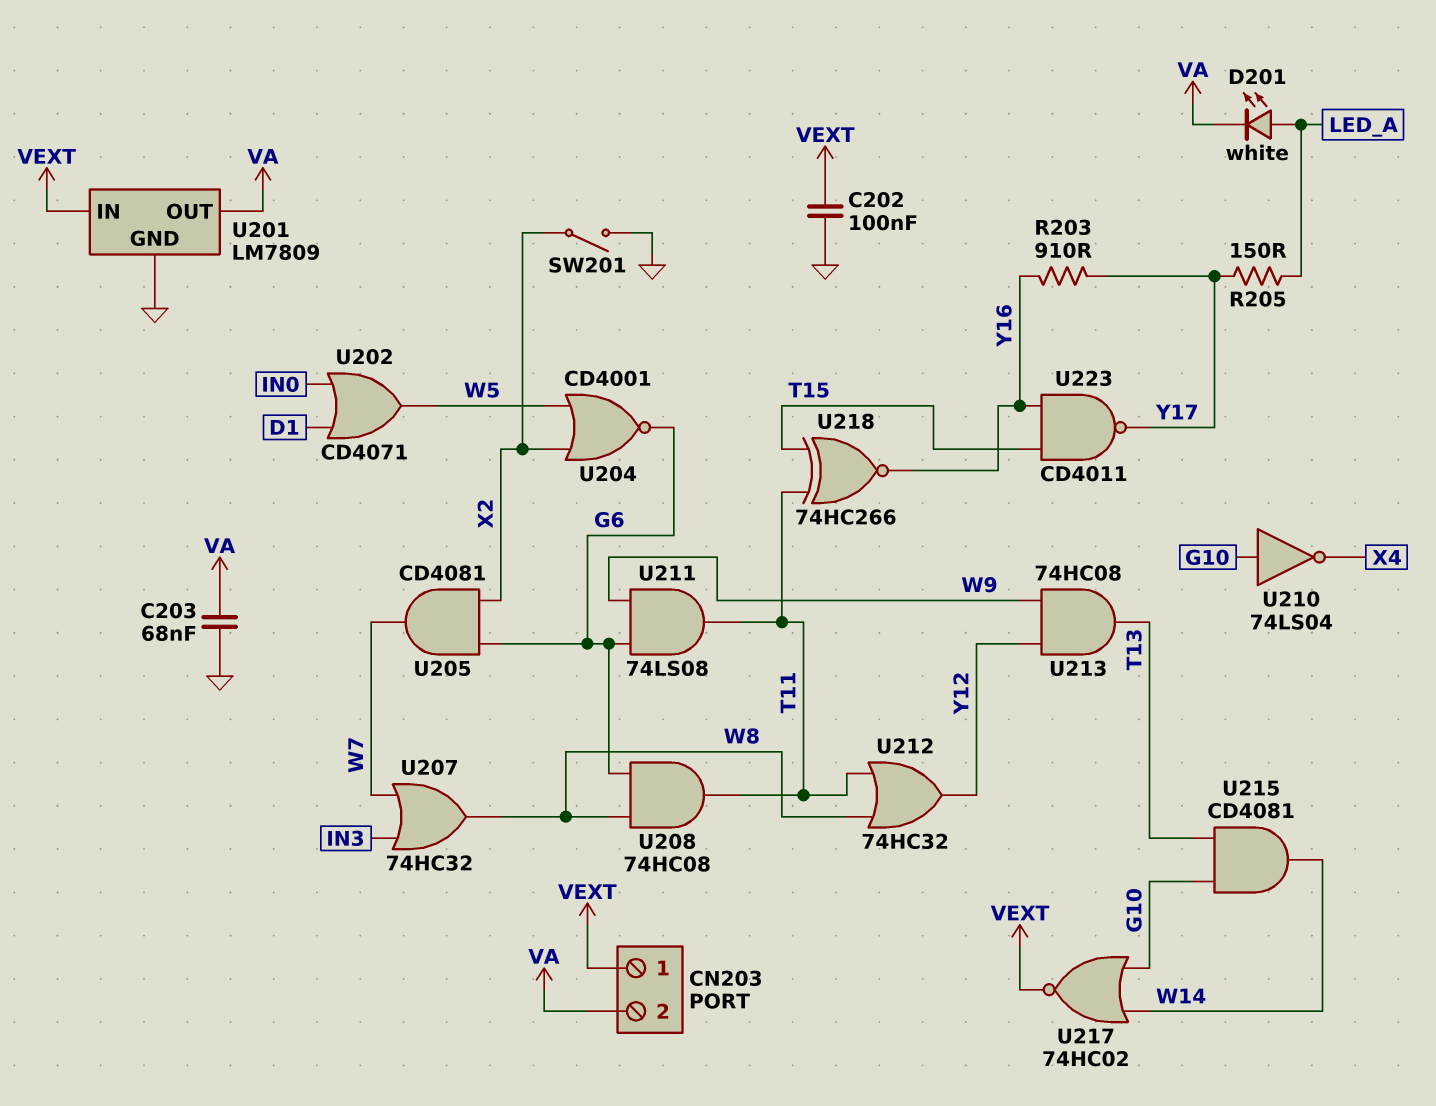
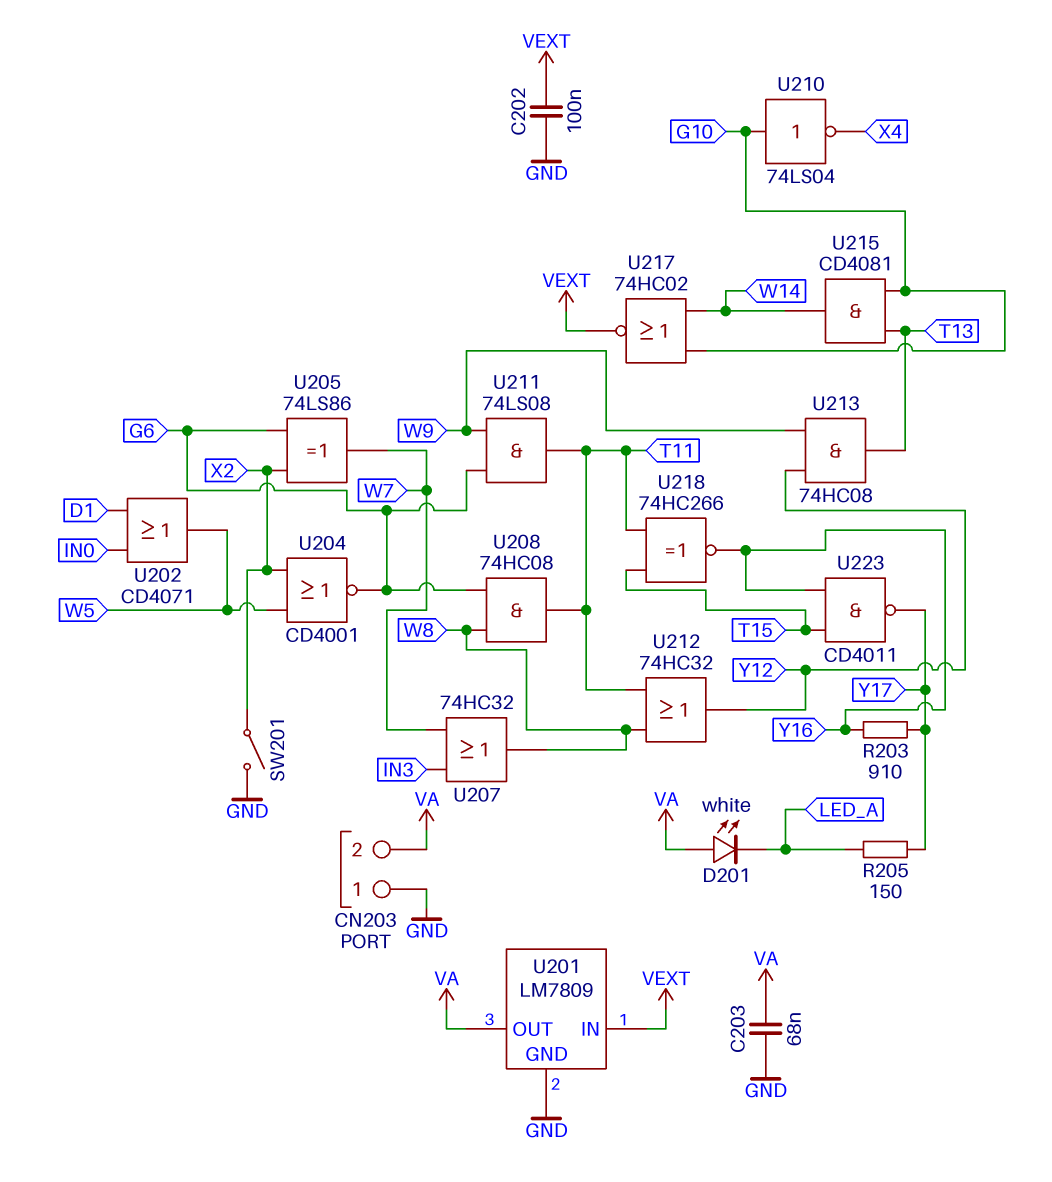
CN203 pin 1: VEXT -> GND
D201: LED white (A LED_A, K VA) -> LED white (A VA, K LED_A)
U205: AND CD4081 (in G6, in X2, out W7) -> XOR 74LS86 (in G6, in X2, out W7)

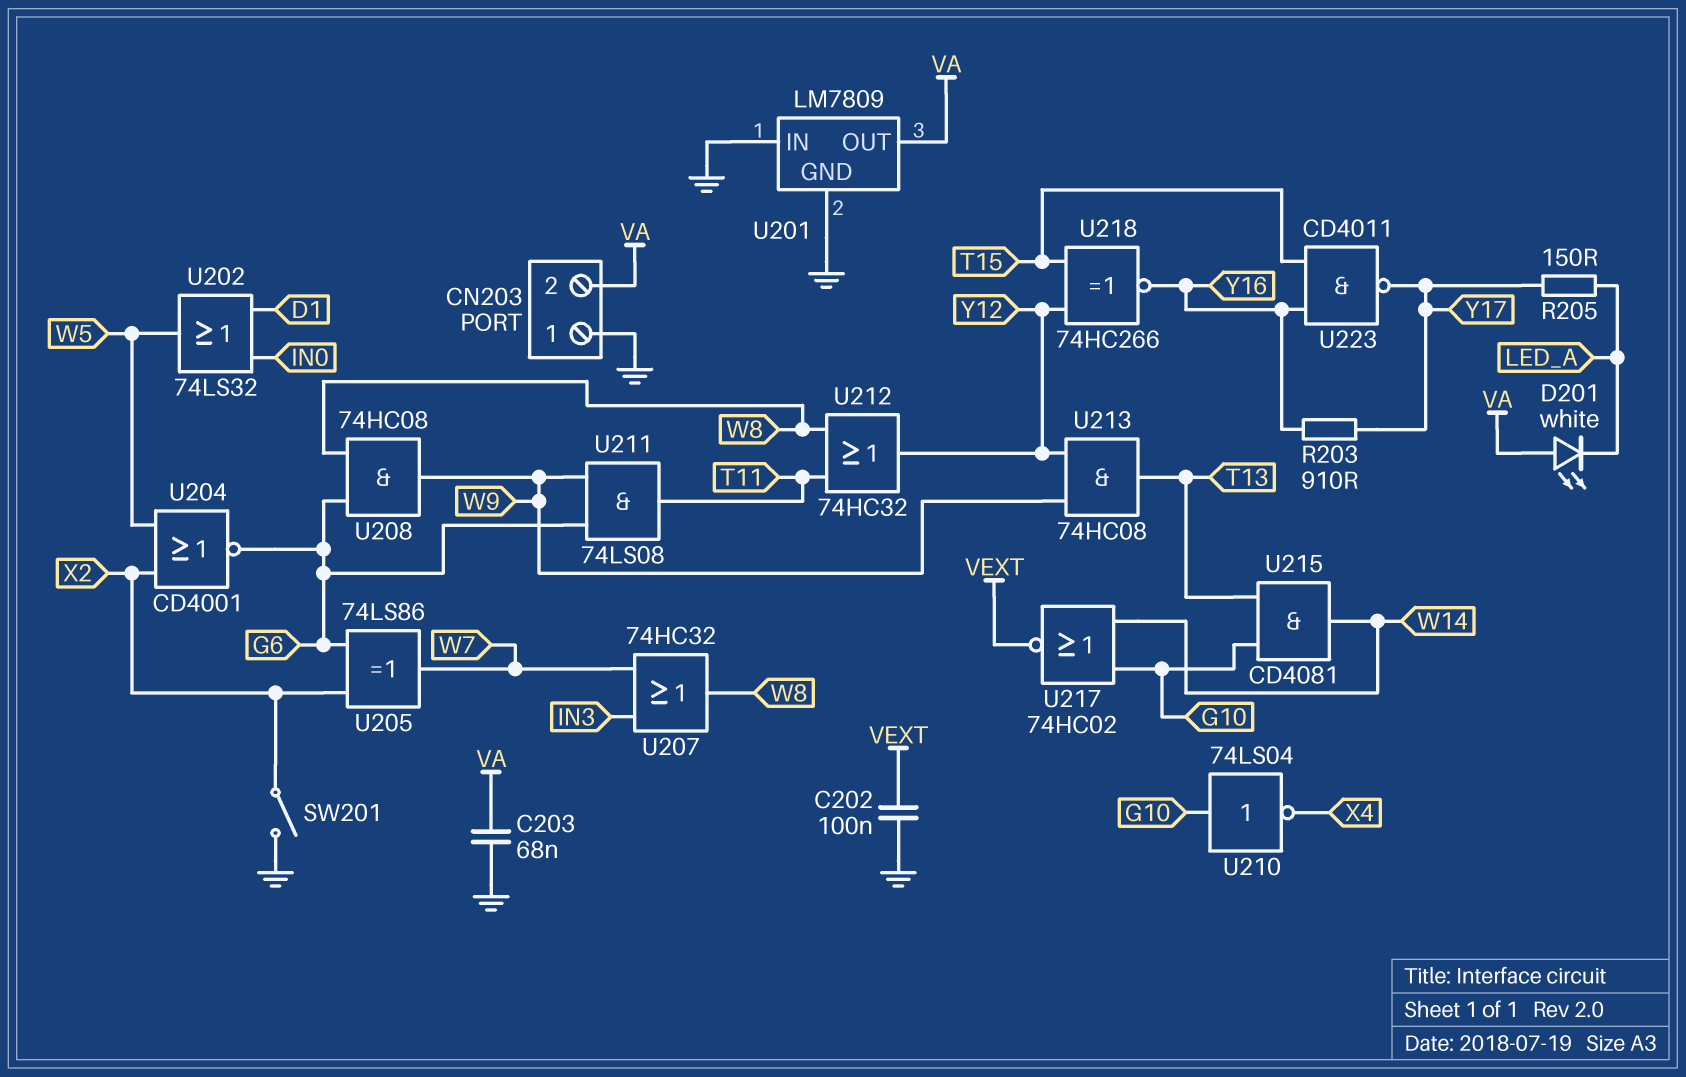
U201 pin IN: VEXT -> GND
U202: OR CD4071 (in D1, in IN0, out W5) -> OR 74LS32 (in D1, in IN0, out W5)
U208: AND 74HC08 (in G6, in W8, out T11) -> AND 74HC08 (in G6, in W8, out W9)
U218: XNOR 74HC266 (in T11, in T15, out Y16) -> XNOR 74HC266 (in T15, in Y12, out Y16)

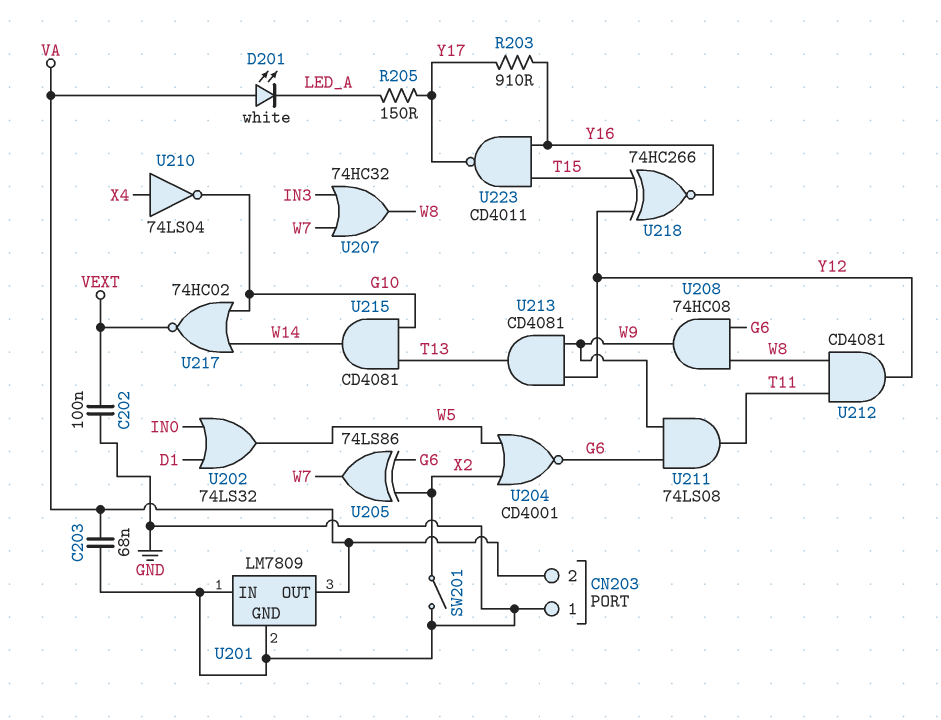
U210: NOT 74LS04 (in G10, out X4) -> NOT 74LS04 (in X4, out G10)
U212: OR 74HC32 (in T11, in W8, out Y12) -> AND CD4081 (in T11, in W8, out Y12)
U213: AND 74HC08 (in W9, in Y12, out T13) -> AND CD4081 (in W9, in Y12, out T13)

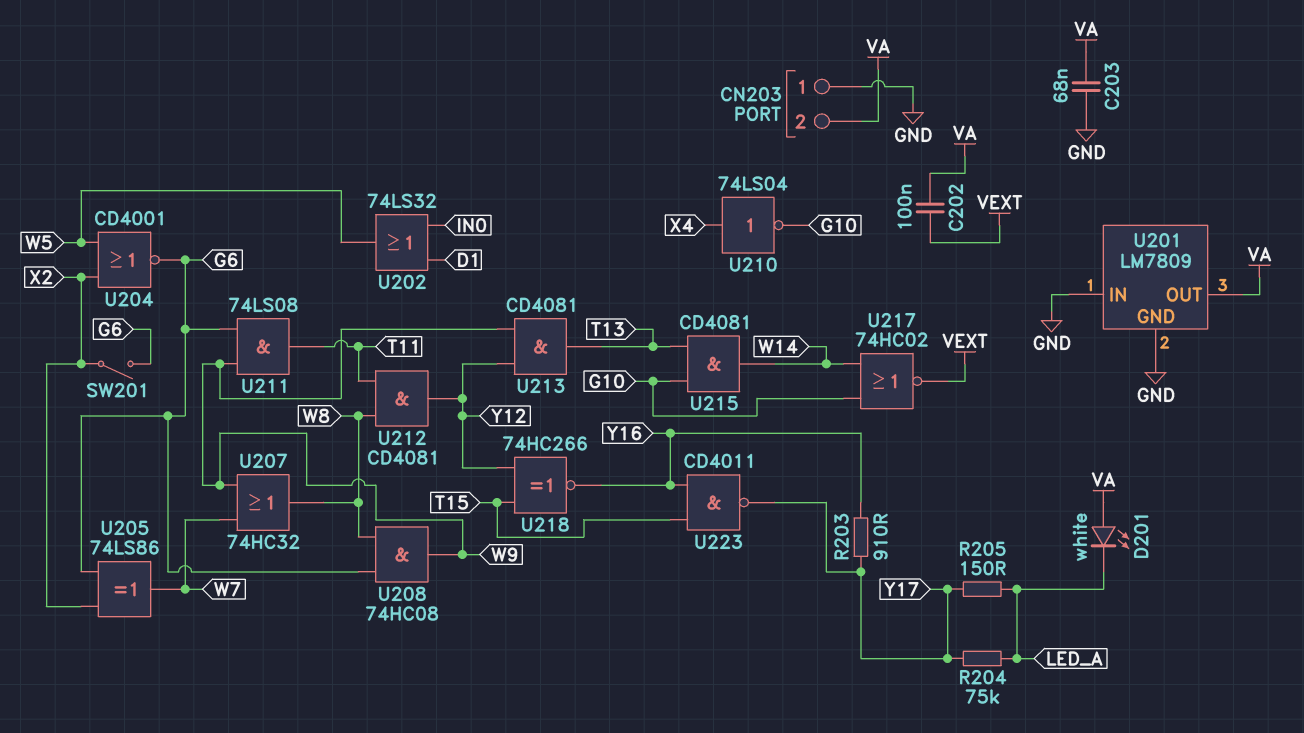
C202: 100nF (GND, VEXT) -> 100nF (VA, VEXT)
R204: none -> 75k (LED_A, Y17)
SW201: switch (GND, X2) -> switch (G6, X2)
U207: OR 74HC32 (in IN3, in W7, out W8) -> OR 74HC32 (in W7, in W9, out W8)

